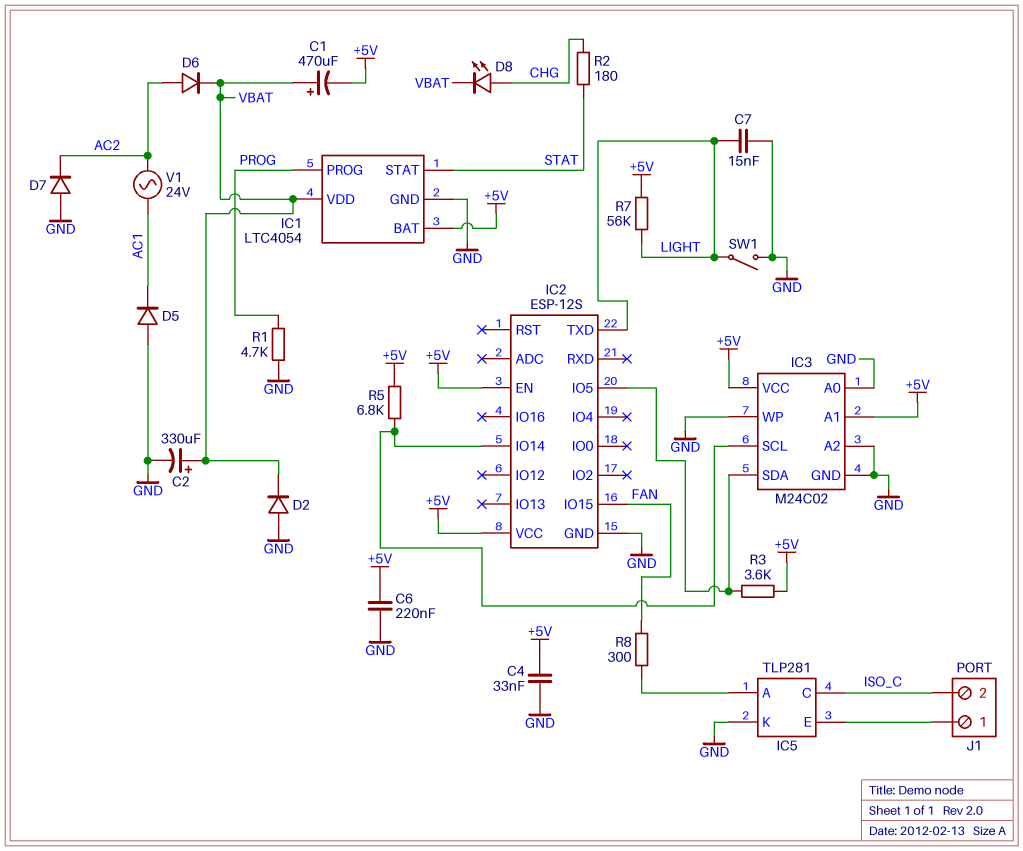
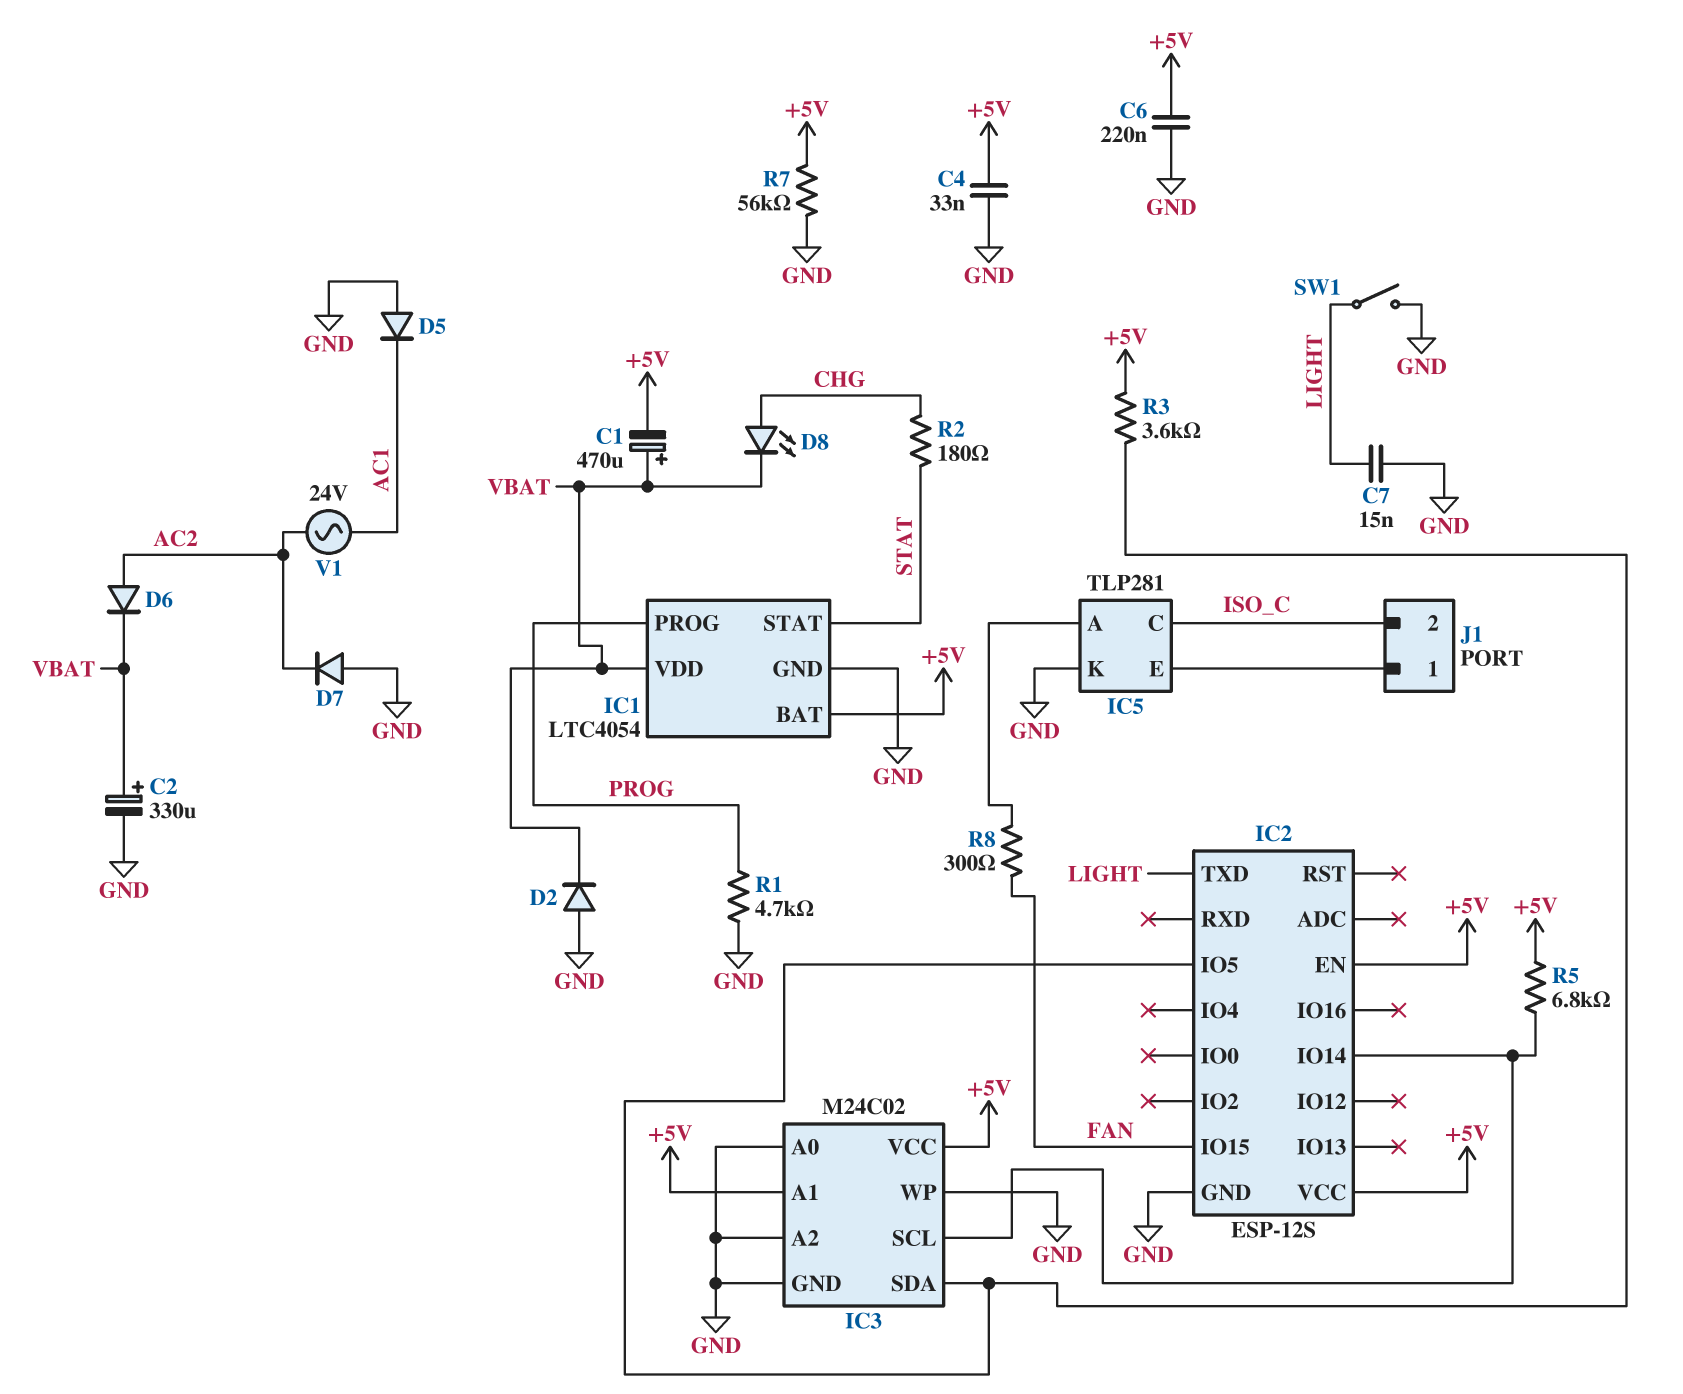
R7: 56k (+5V, LIGHT) -> 56k (+5V, GND)

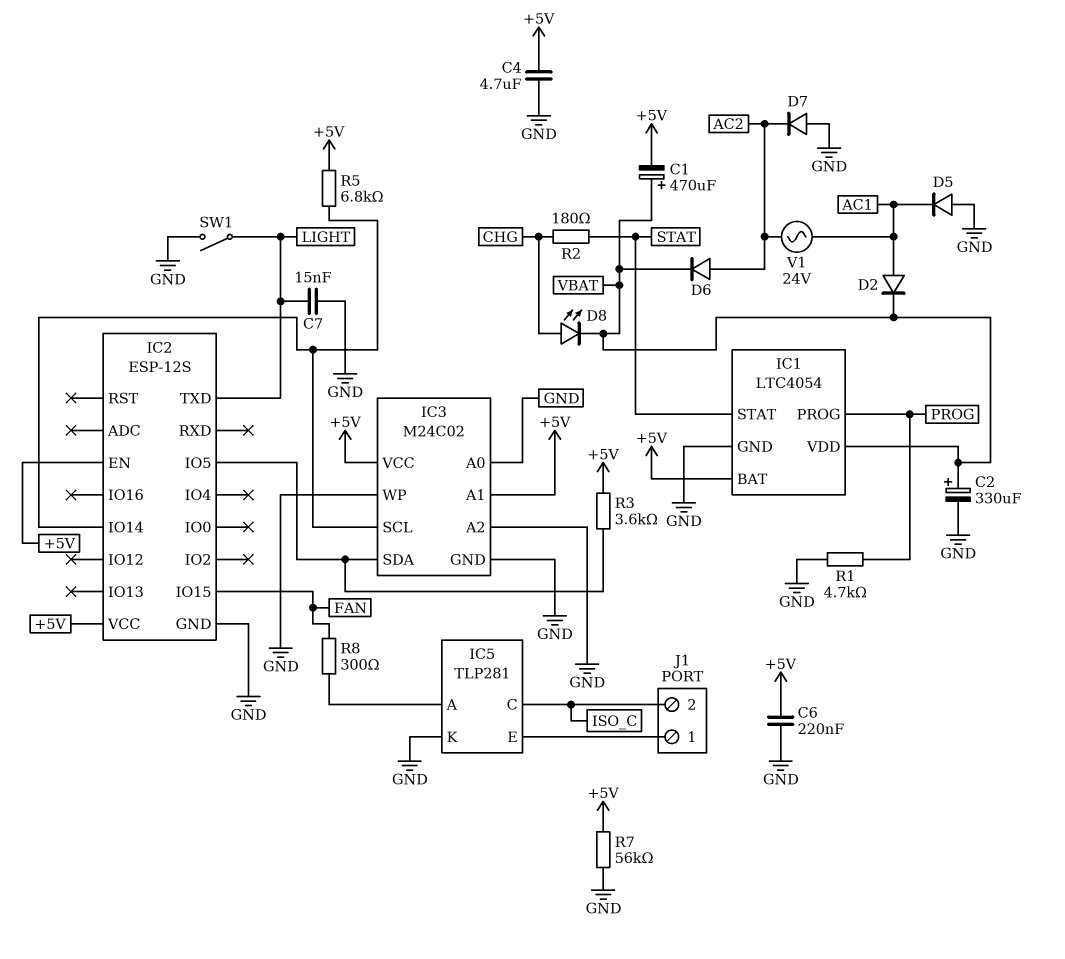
C4: 33nF (+5V, GND) -> 4.7uF (+5V, GND)
D2: diode (A GND, K VBAT) -> diode (A AC1, K VBAT)

